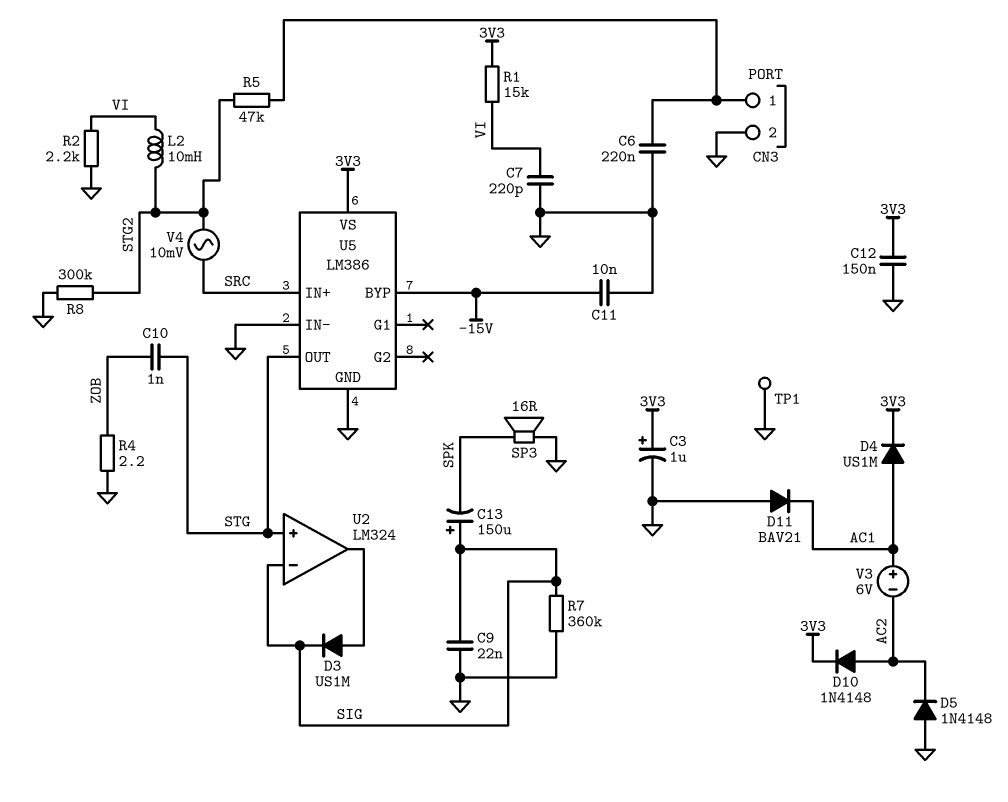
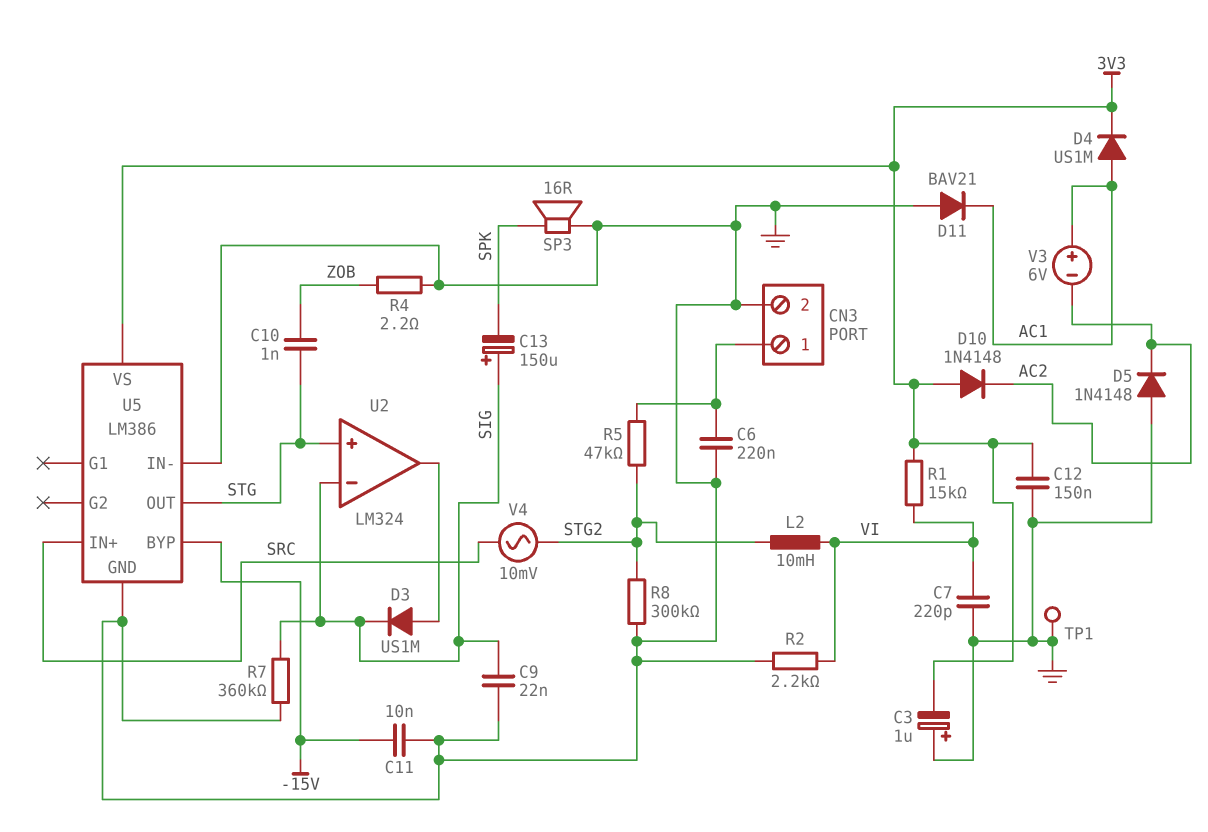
C3: 1uF (plus 3V3, minus GND) -> 1uF (plus GND, minus 3V3)
D10: diode 1N4148 (A AC2, K 3V3) -> diode 1N4148 (A 3V3, K AC2)

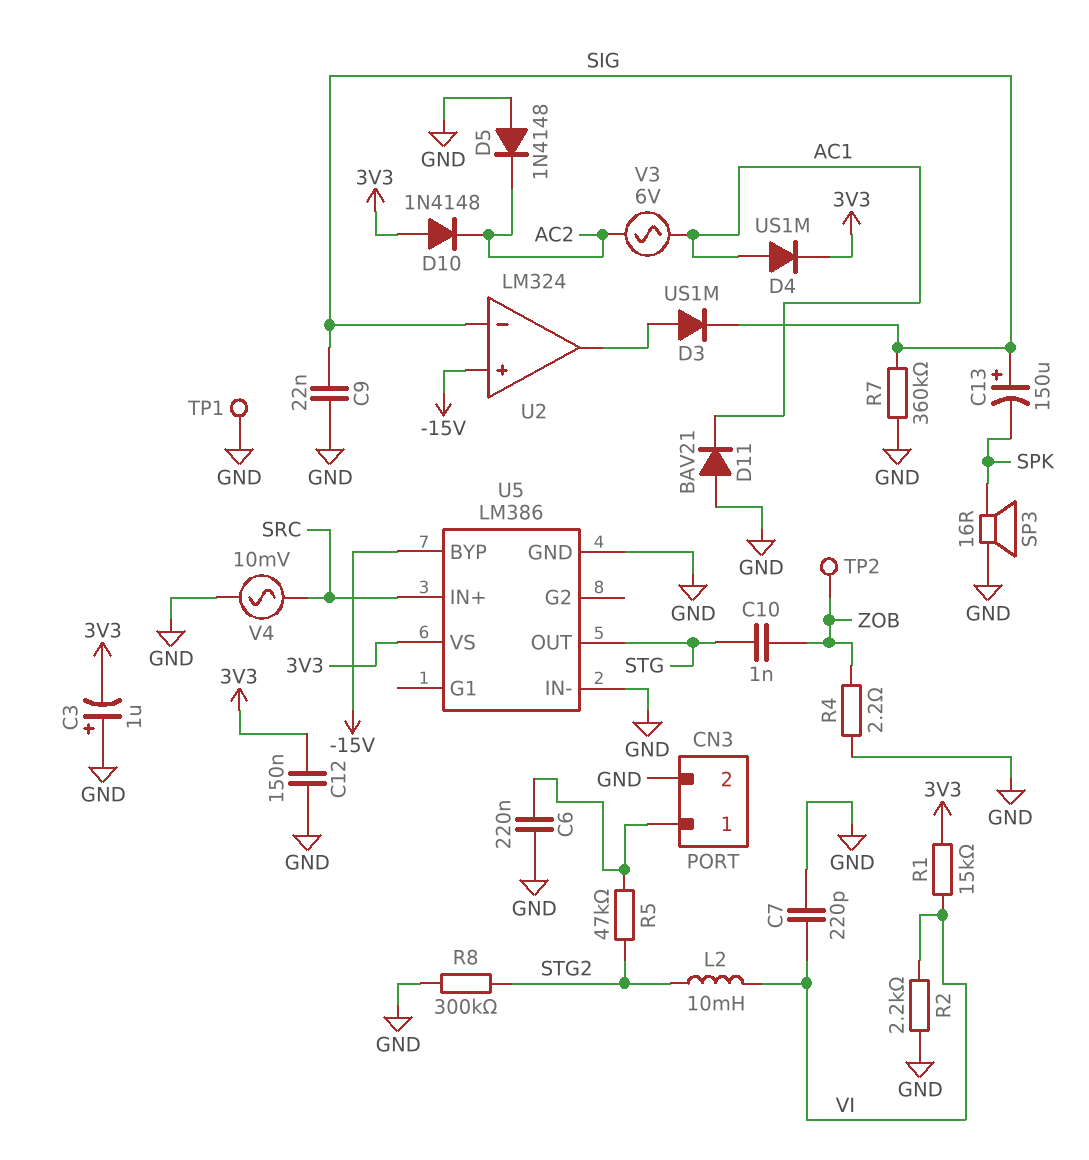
C11: 10nF (-15V, GND) -> none
TP2: none -> test point (ZOB)
U2 pin in+: STG -> -15V
V3: 6V (plus AC1, minus AC2) -> AC 6V (AC1, AC2)
V4: AC 10mV (SRC, STG2) -> AC 10mV (GND, SRC)

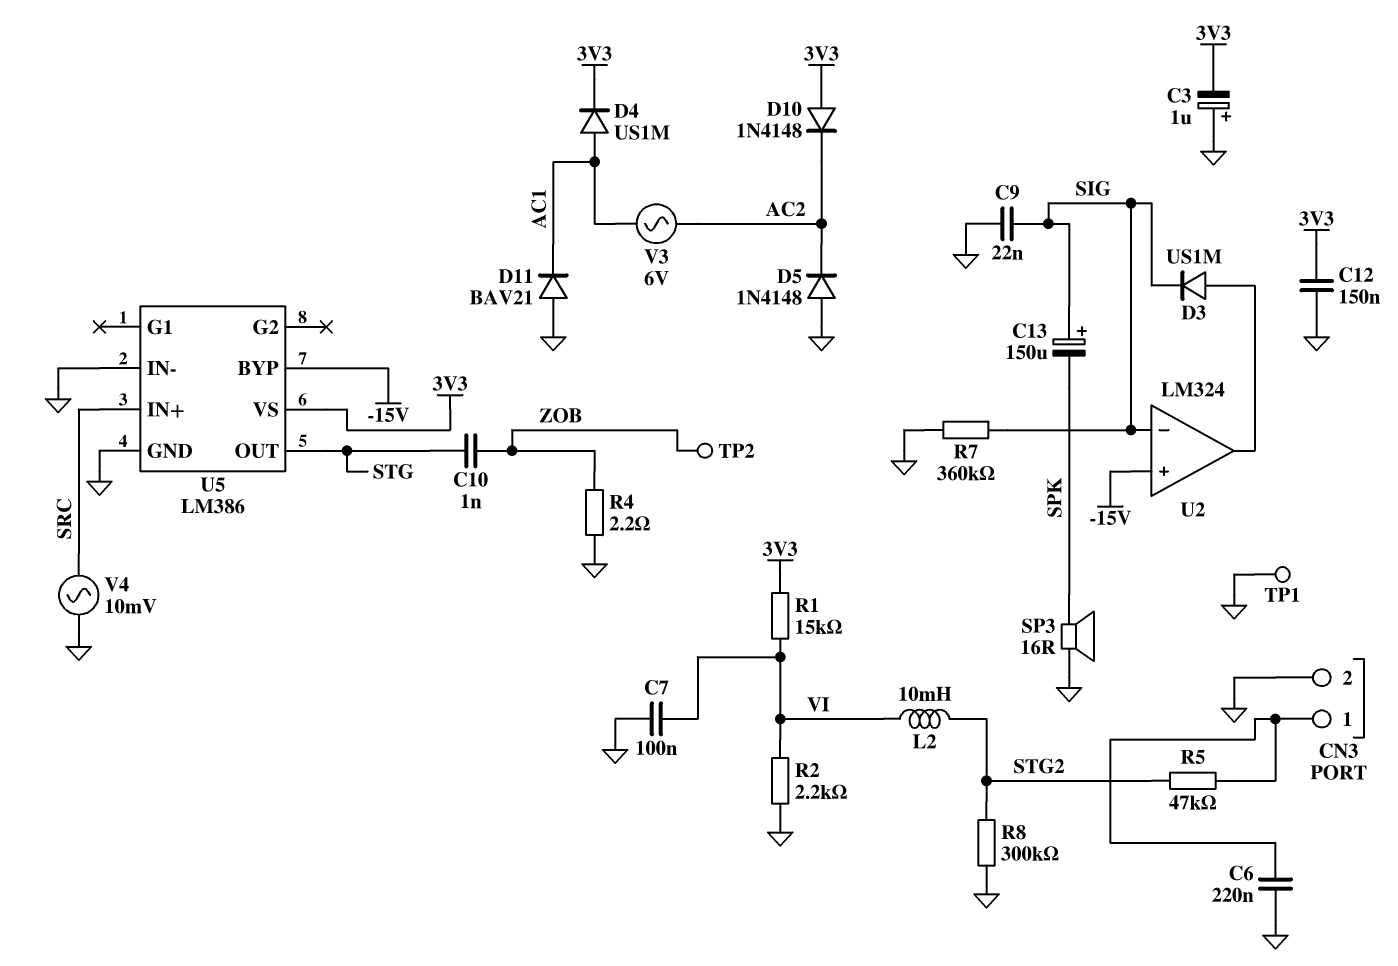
C7: 220pF (GND, VI) -> 100nF (GND, VI)

